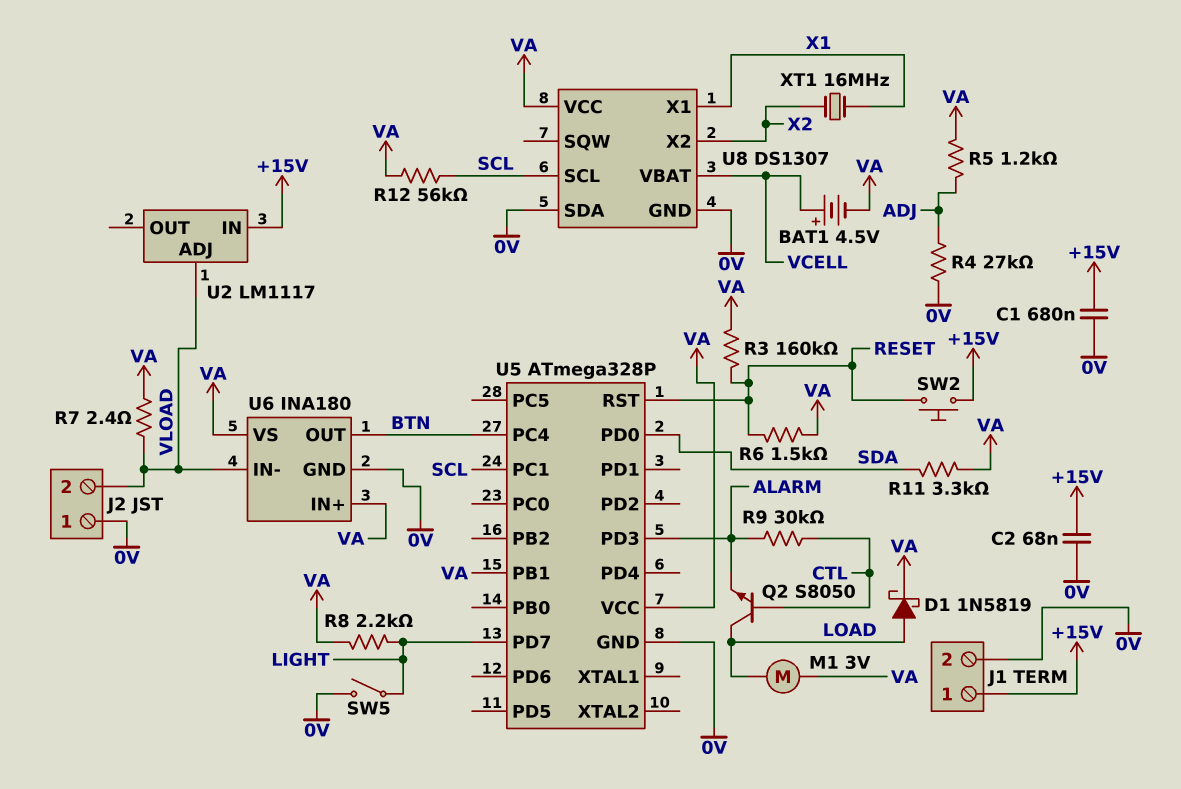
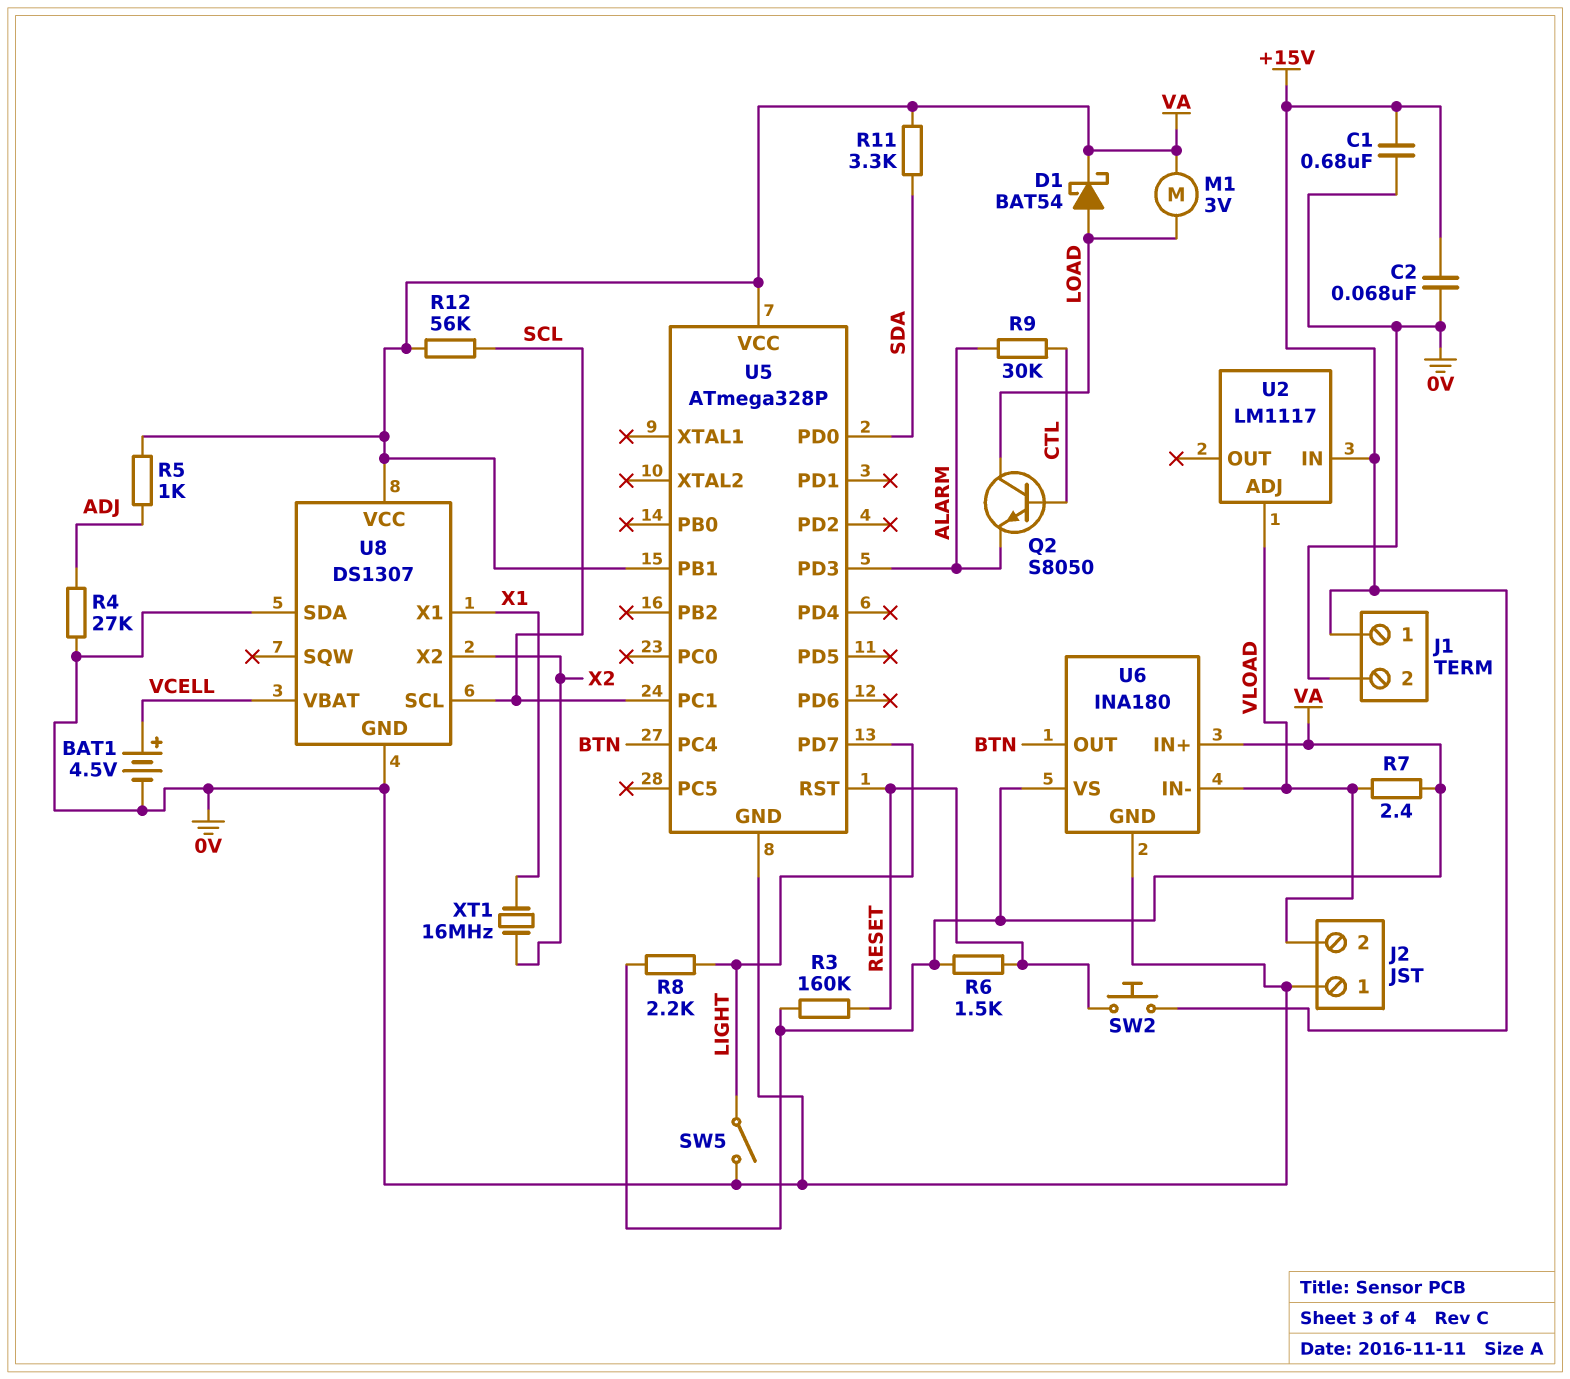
BAT1: 4.5V (plus VCELL, minus VA) -> 4.5V (plus VCELL, minus 0V)
D1: schottky 1N5819 (A LOAD, K VA) -> schottky BAT54 (A LOAD, K VA)
R5: 1.2k (ADJ, VA) -> 1k (ADJ, VA)

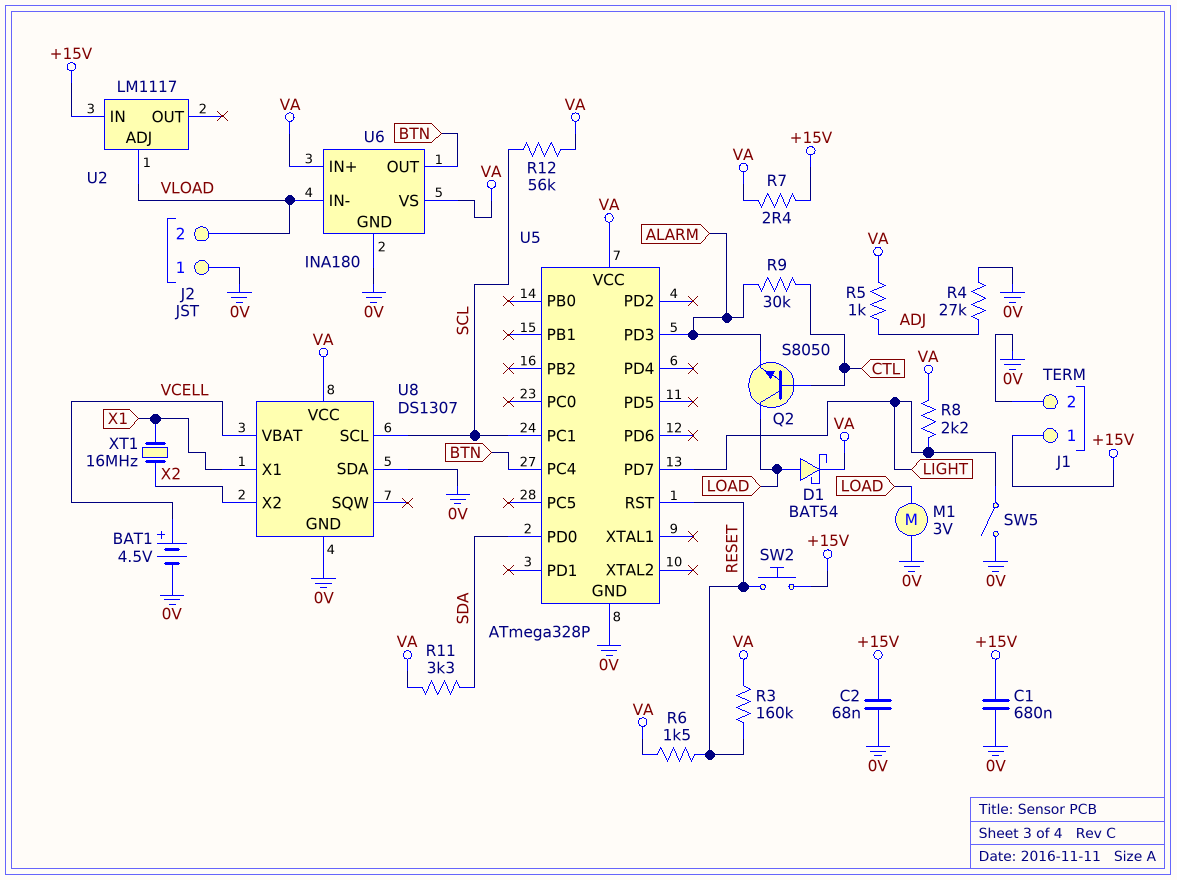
M1: motor 3V (LOAD, VA) -> motor 3V (0V, LOAD)
R7: 2.4 (VA, VLOAD) -> 2.4 (+15V, VA)
U5 pin PB1: VA -> none

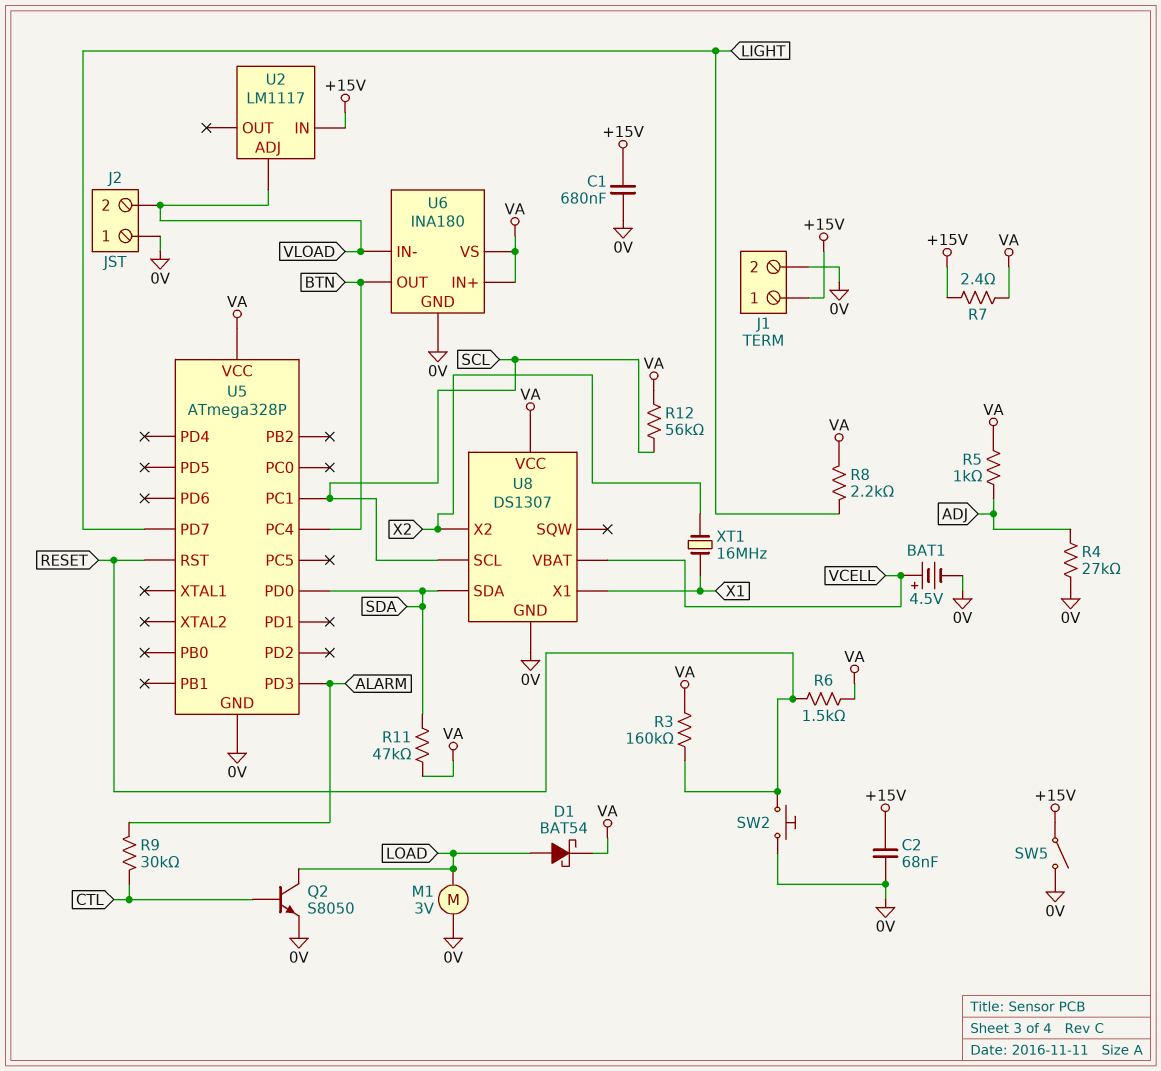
Q2: NPN S8050 (B CTL, C LOAD, E ALARM) -> NPN S8050 (B CTL, C LOAD, E 0V)
R11: 3.3k (SDA, VA) -> 47k (SDA, VA)
SW2: button (+15V, RESET) -> button (0V, RESET)
SW5: switch (0V, LIGHT) -> switch (+15V, 0V)
U8 pin SDA: 0V -> SDA

